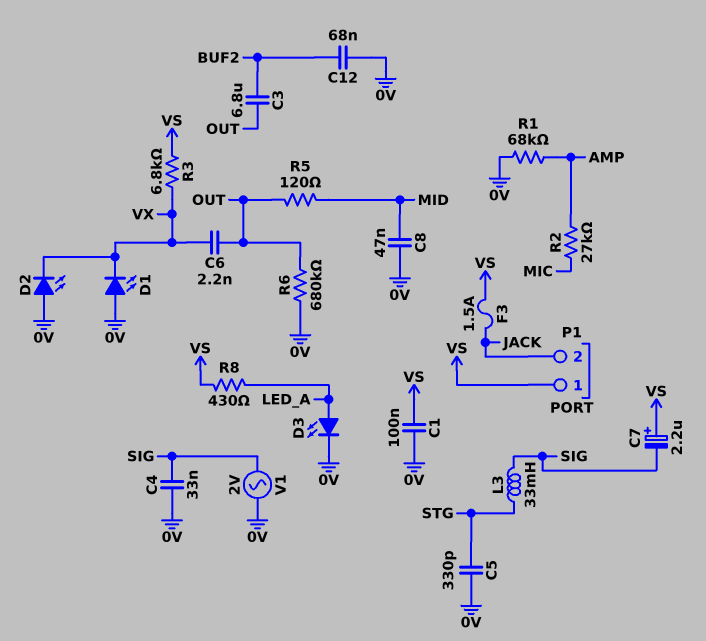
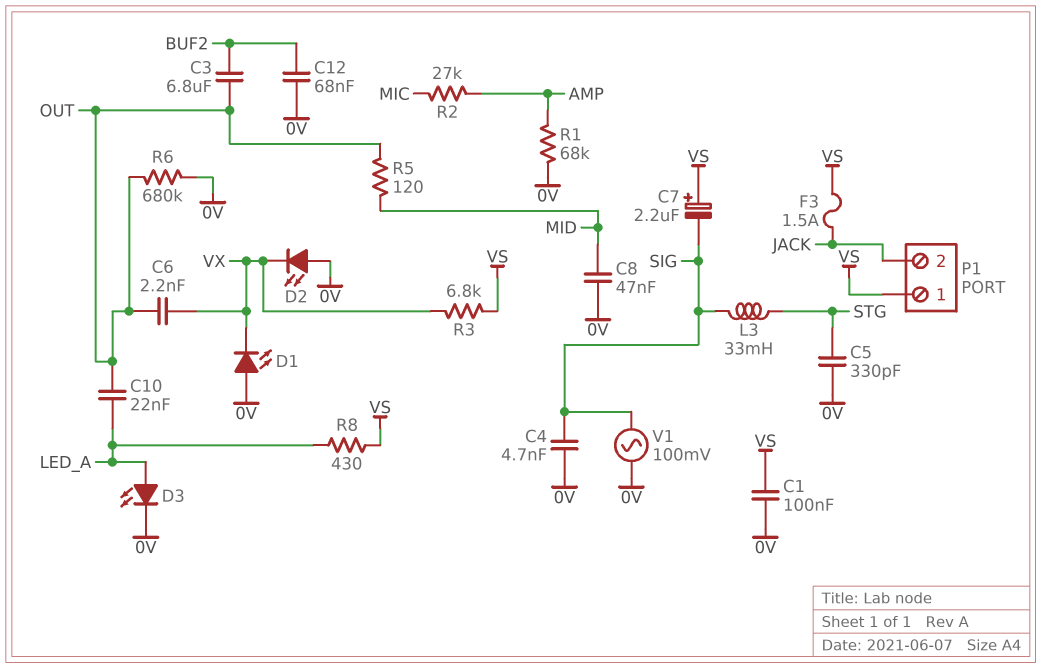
C4: 33nF (0V, SIG) -> 4.7nF (0V, SIG)
C10: none -> 22nF (LED_A, OUT)
V1: AC 2V (0V, SIG) -> AC 100mV (0V, SIG)

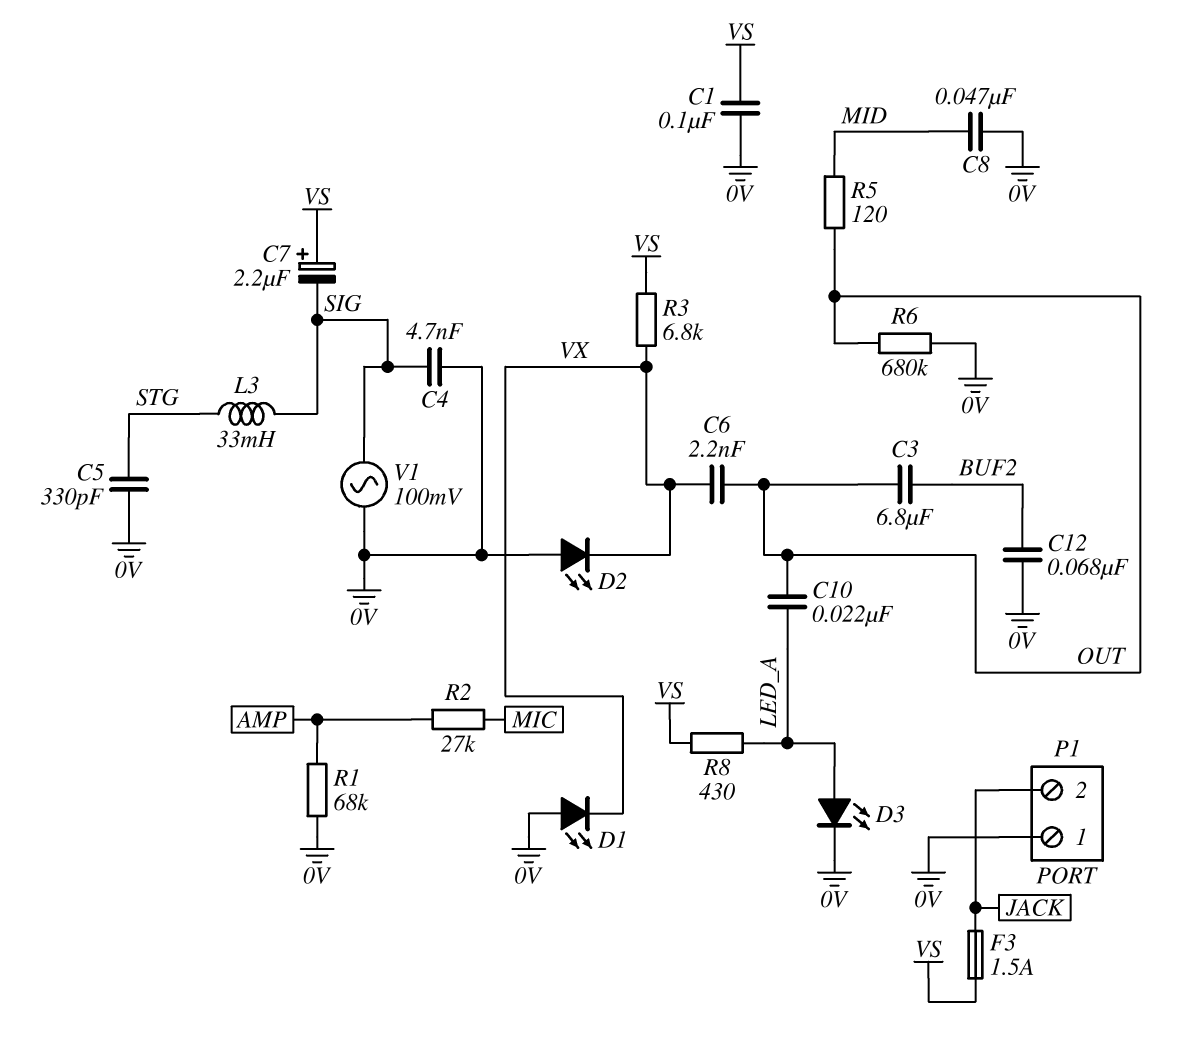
P1 pin 1: VS -> 0V

